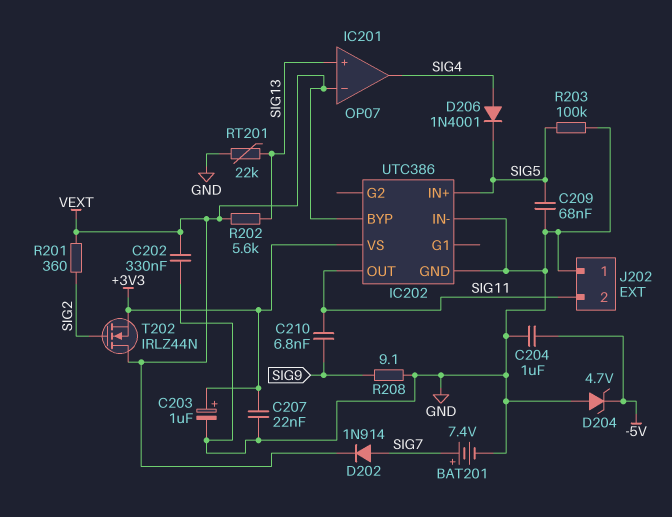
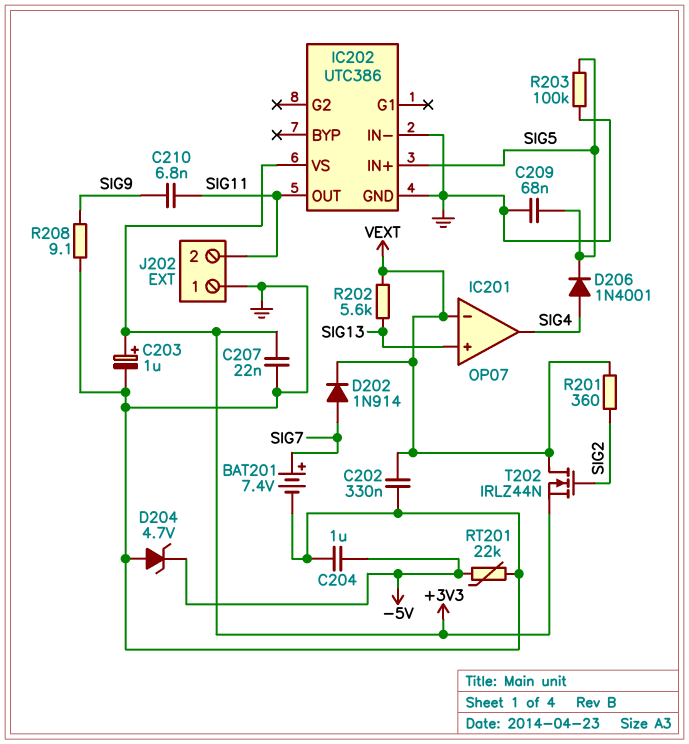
IC202 pin BYP: VEXT -> none
RT201: 22k (GND, SIG13) -> 22k (-5V, GND)

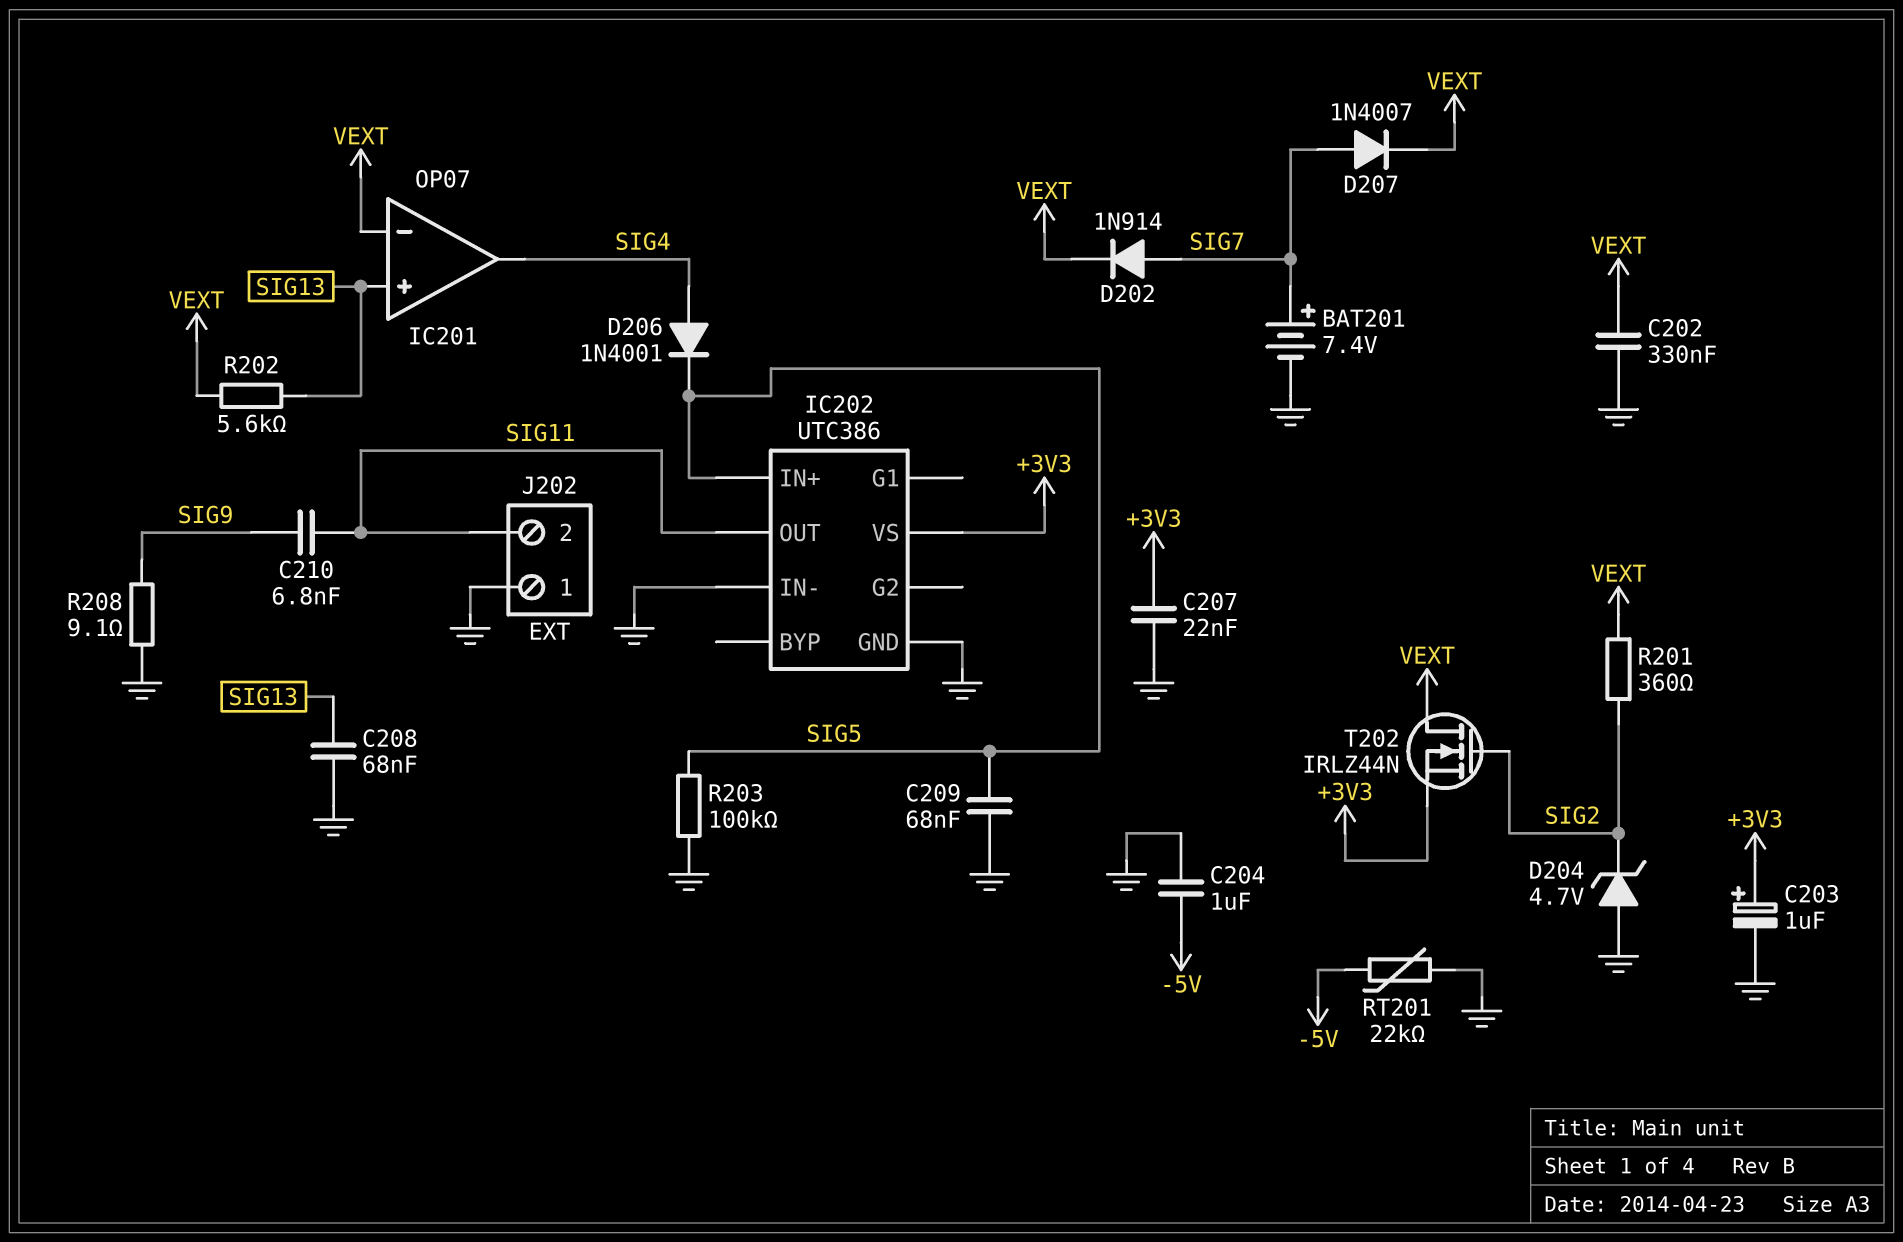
C208: none -> 68nF (GND, SIG13)
D204: zener 4.7V (A GND, K -5V) -> zener 4.7V (A GND, K SIG2)
D207: none -> diode 1N4007 (A SIG7, K VEXT)

